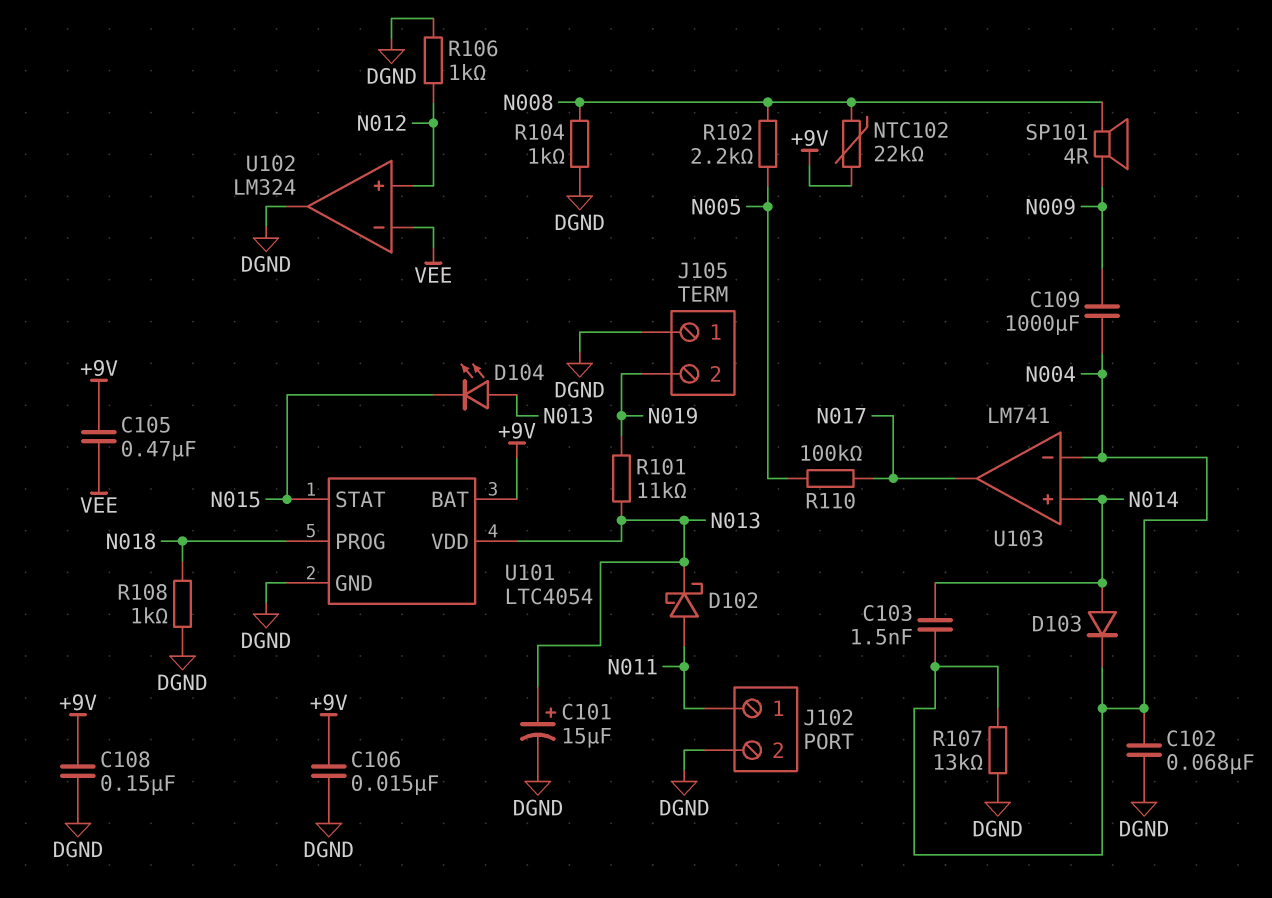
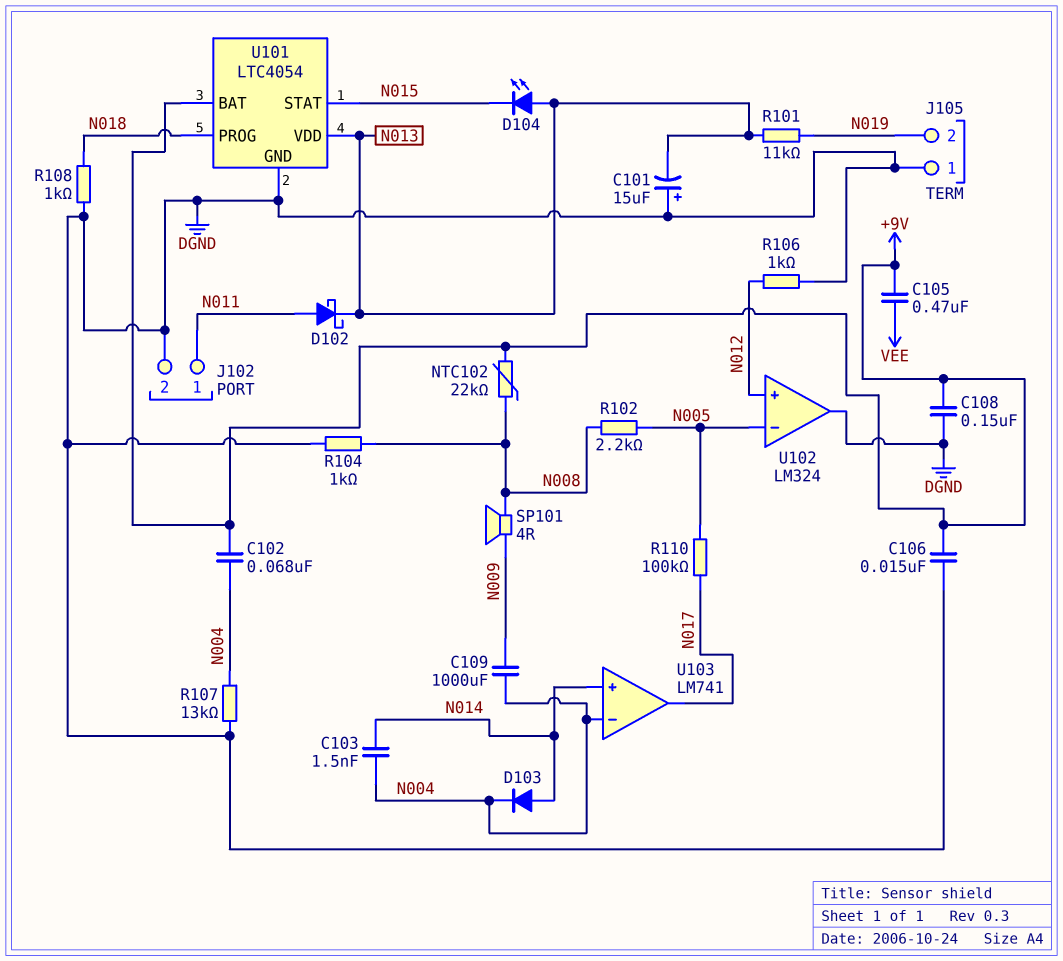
C101: 15uF (plus N013, minus DGND) -> 15uF (plus DGND, minus N013)
C102: 68nF (DGND, N004) -> 68nF (+9V, N004)
U102 pin in-: VEE -> N005

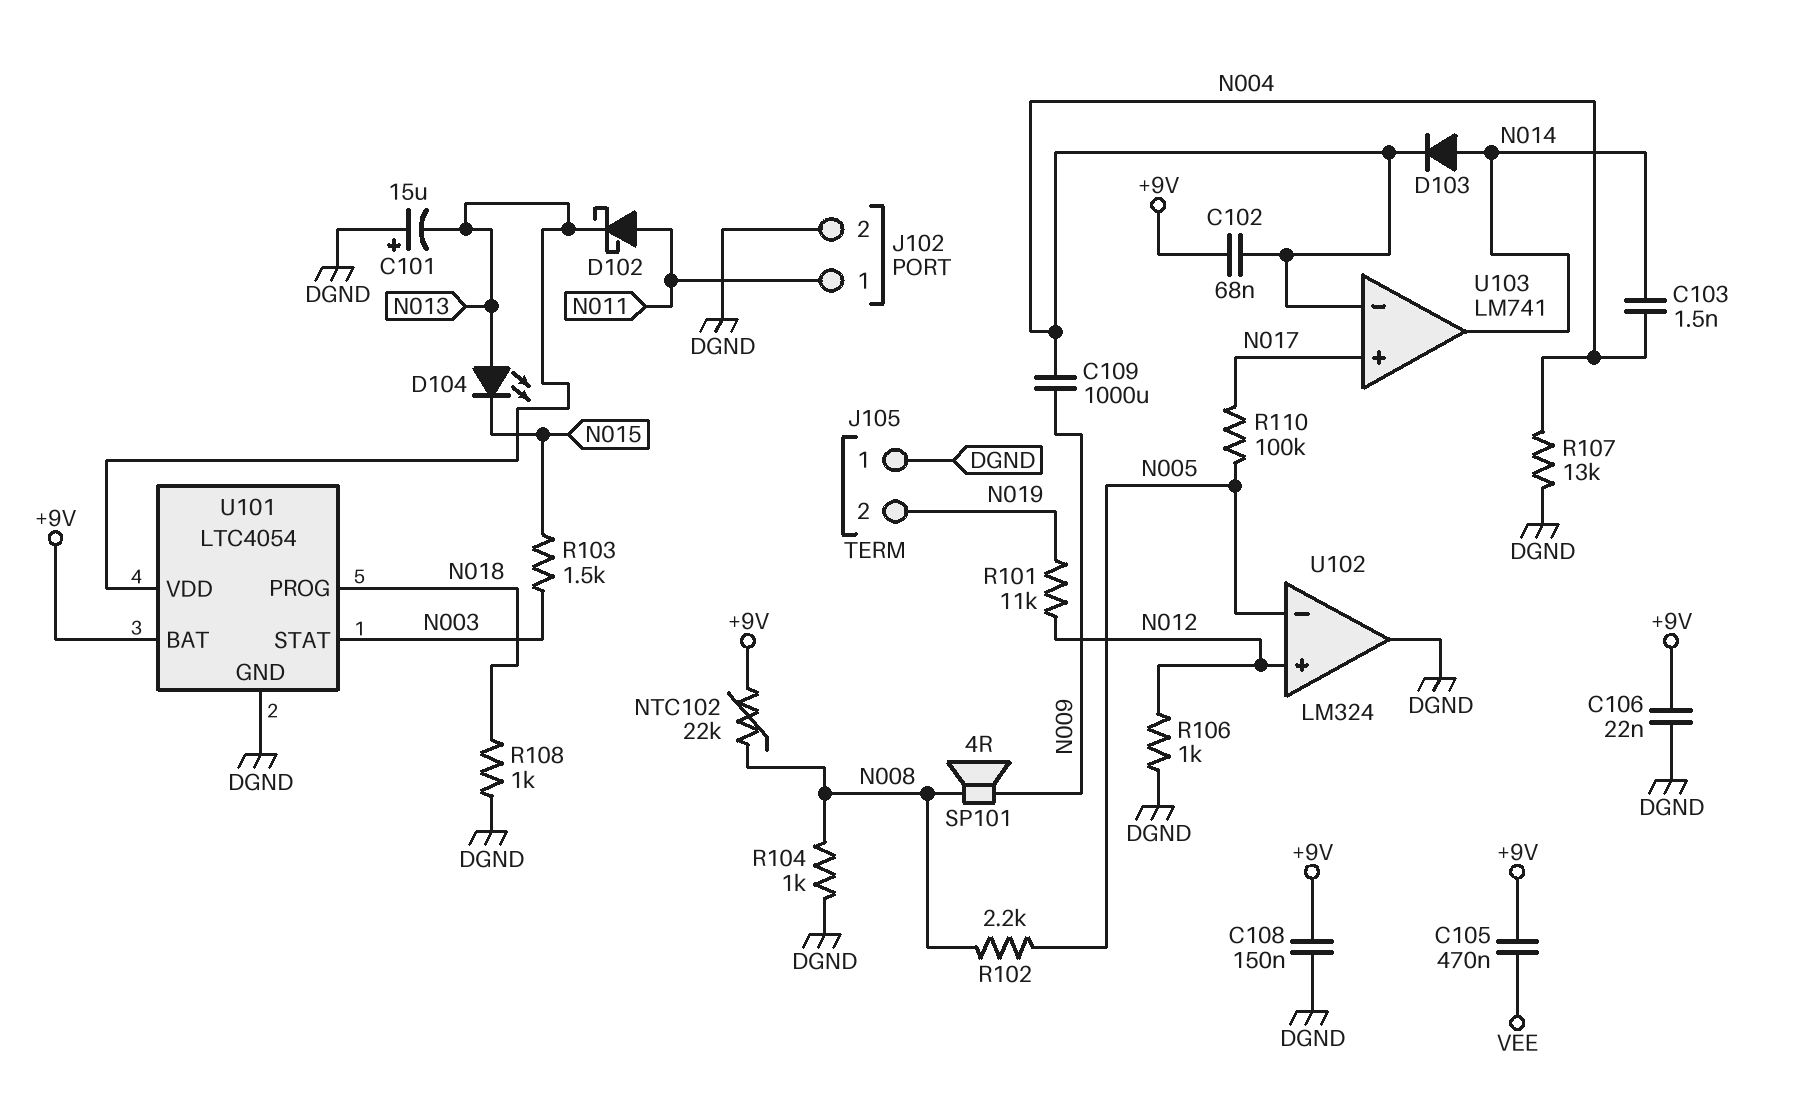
C106: 15nF (+9V, DGND) -> 22nF (+9V, DGND)
R101: 11k (N013, N019) -> 11k (N012, N019)
R103: none -> 1.5k (N003, N015)
U101 pin STAT: N015 -> N003
U103 pin in+: N014 -> N017
U103 pin out: N017 -> N014

